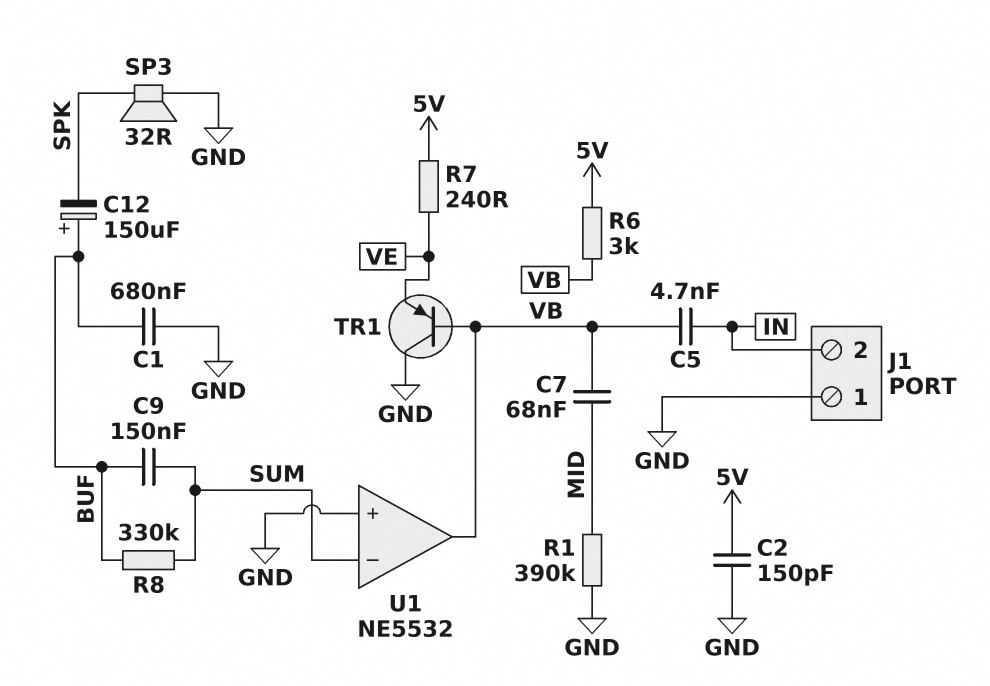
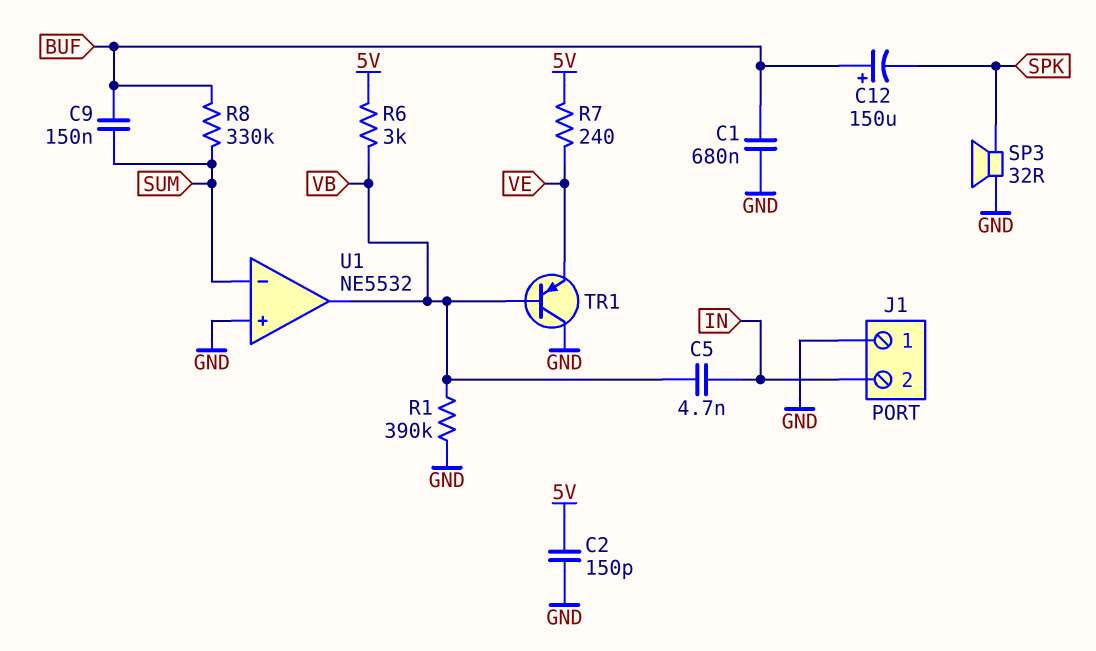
C7: 68nF (MID, VB) -> none
R1: 390k (GND, MID) -> 390k (GND, VB)

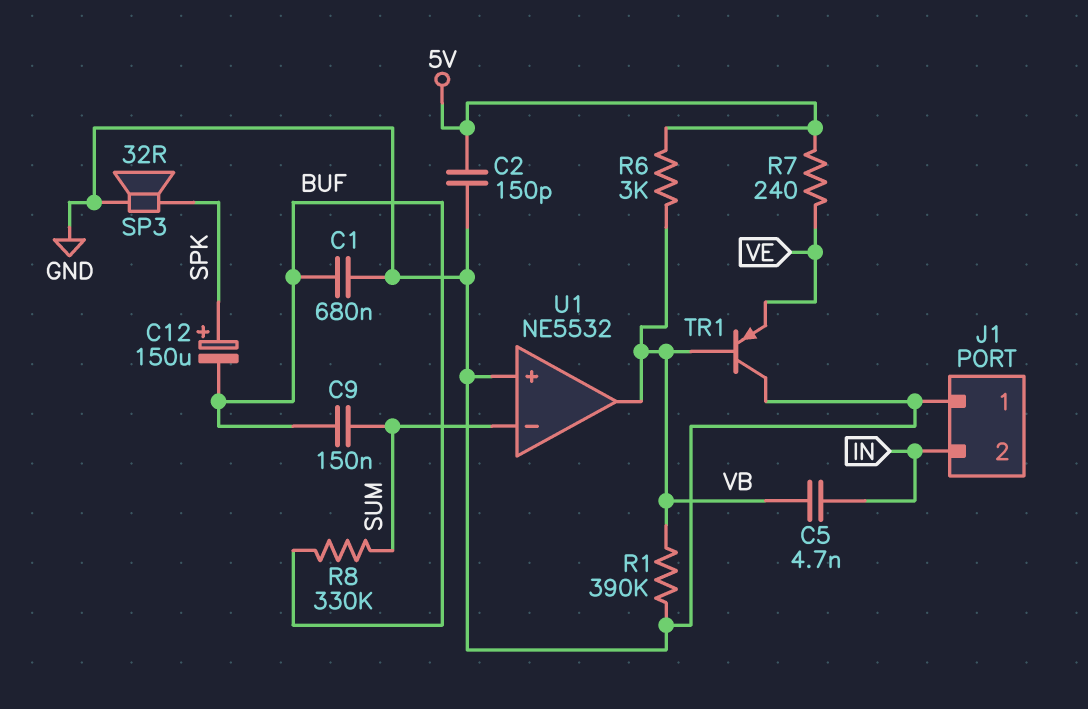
C12: 150uF (plus BUF, minus SPK) -> 150uF (plus SPK, minus BUF)

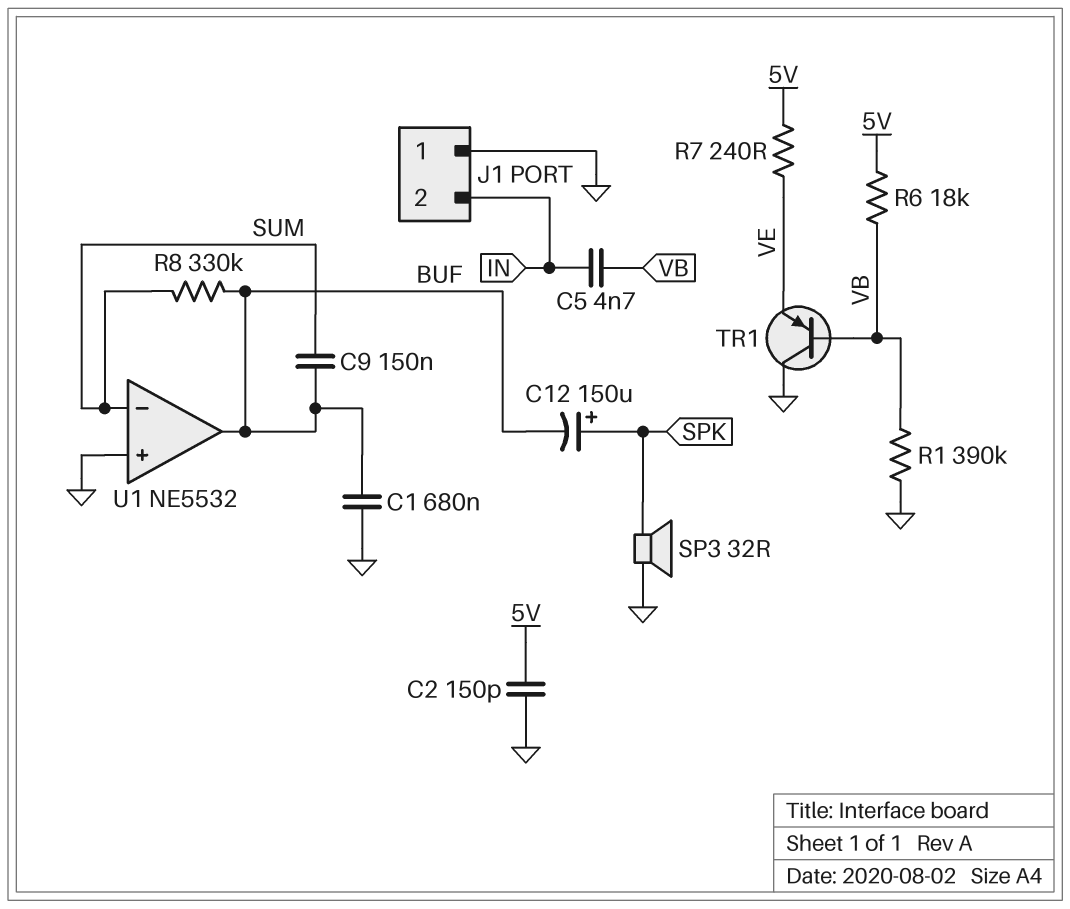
R6: 3k (5V, VB) -> 18k (5V, VB)
U1 pin out: VB -> BUF

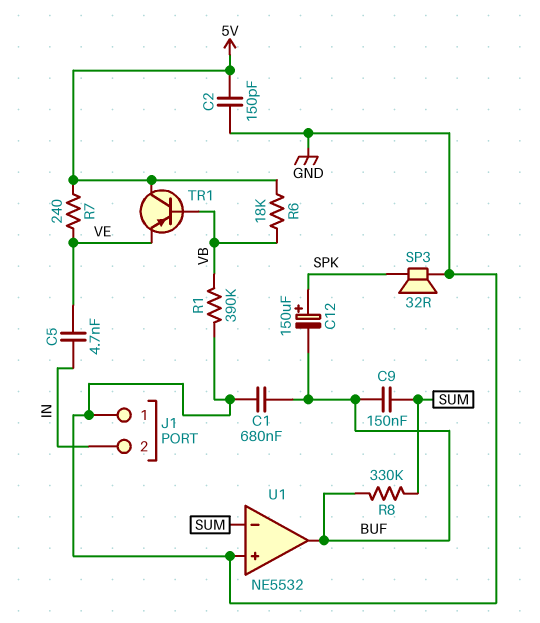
C5: 4.7nF (IN, VB) -> 4.7nF (IN, VE)
TR1: PNP (B VB, C GND, E VE) -> PNP (B VB, C 5V, E VE)

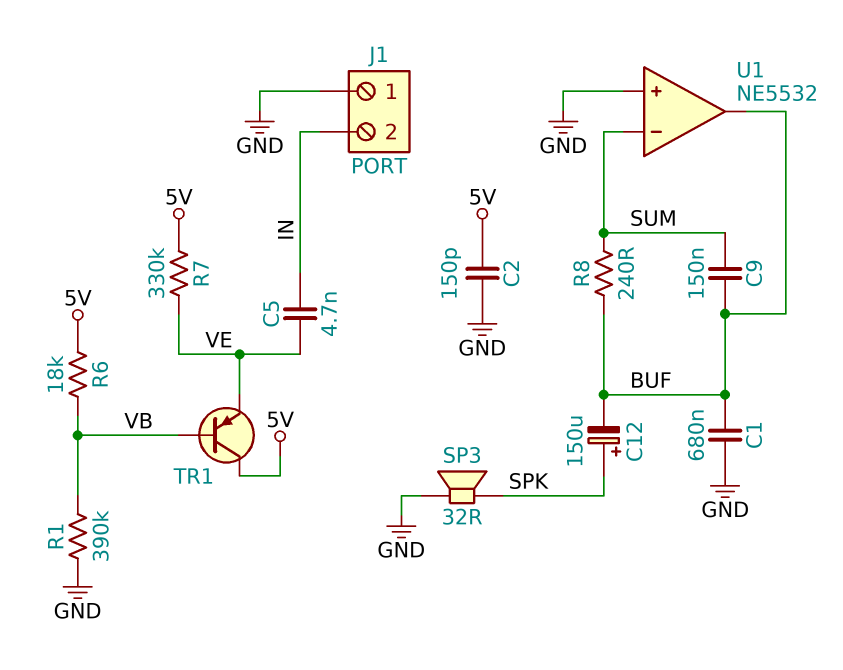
R7: 240 (5V, VE) -> 330k (5V, VE)
R8: 330k (BUF, SUM) -> 240 (BUF, SUM)

